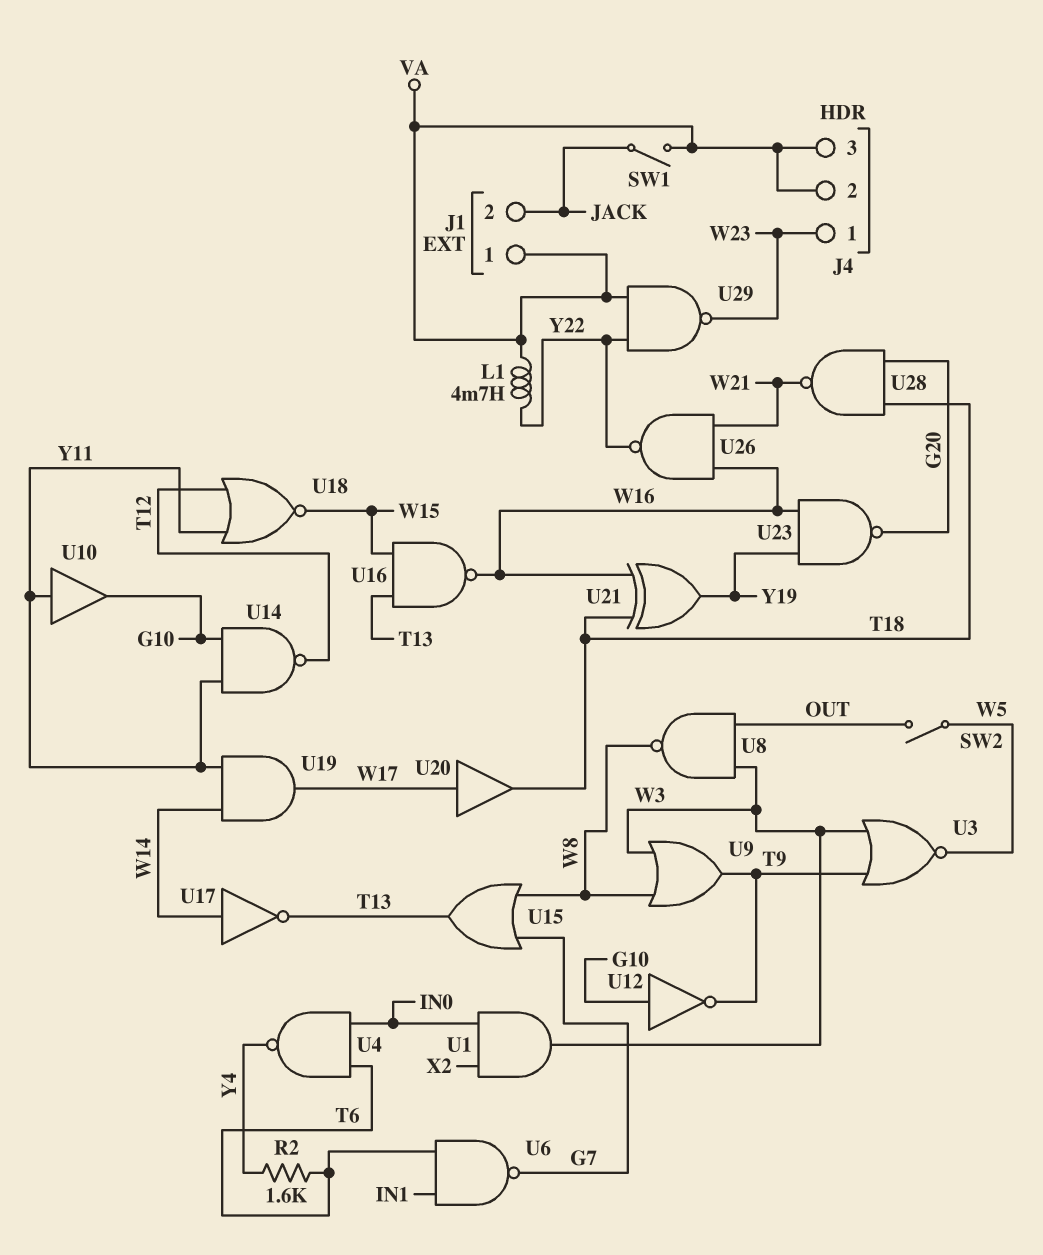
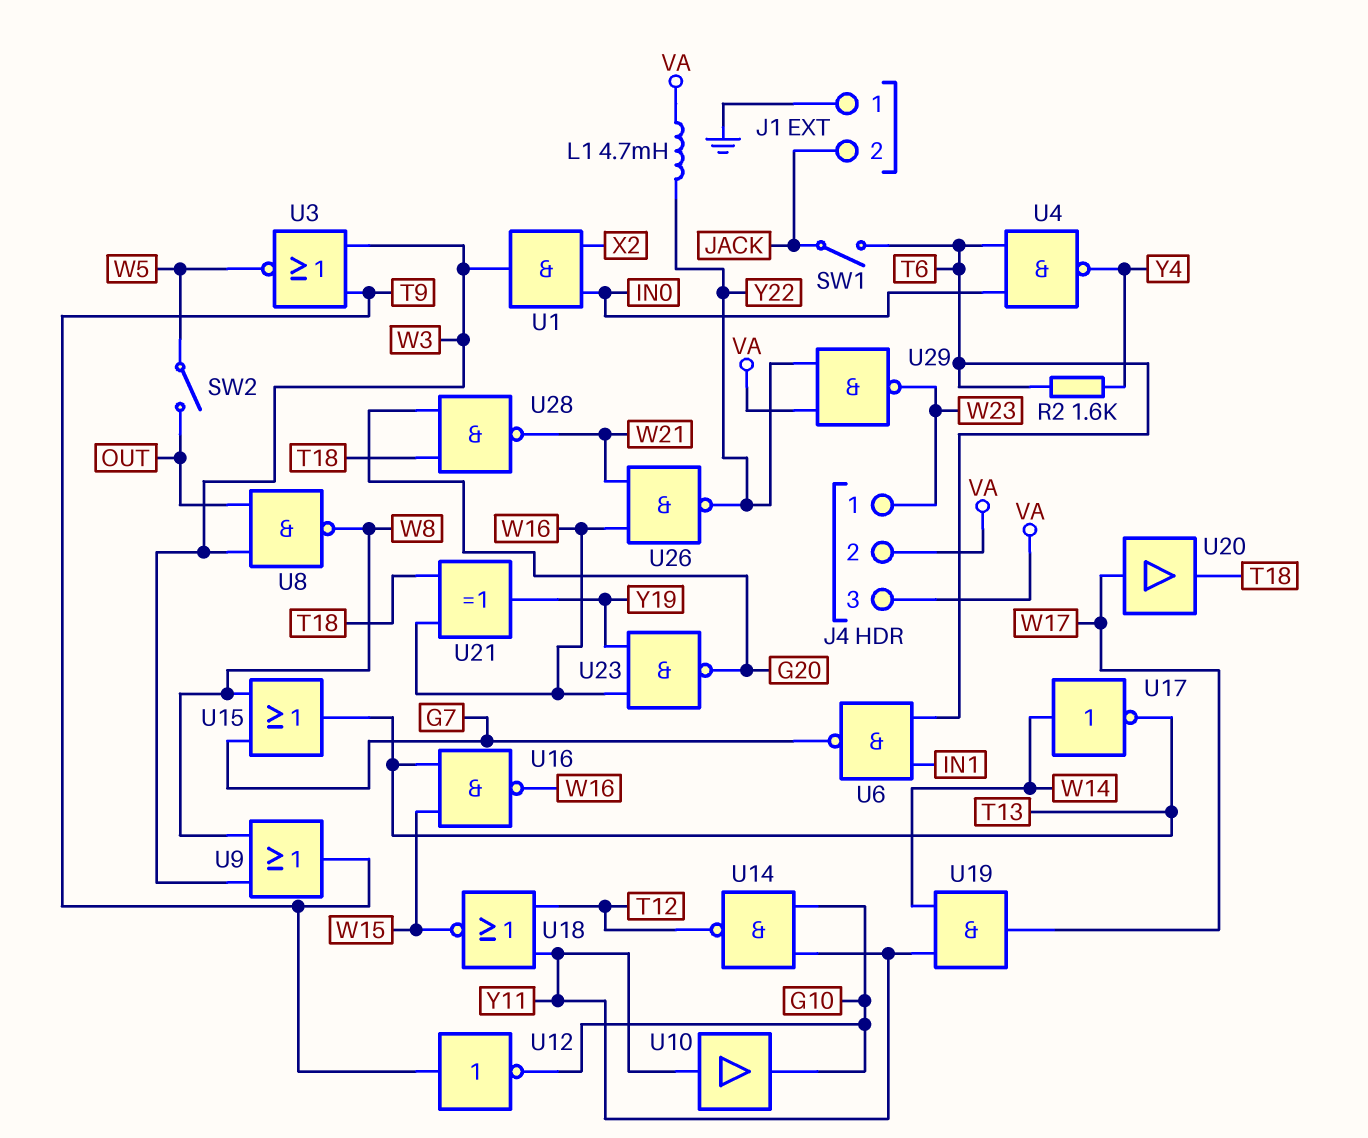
J1 pin 1: VA -> GND
SW1: switch (JACK, VA) -> switch (JACK, T6)
U12: NOT (in G10, out T9) -> NOT (in T9, out G10)

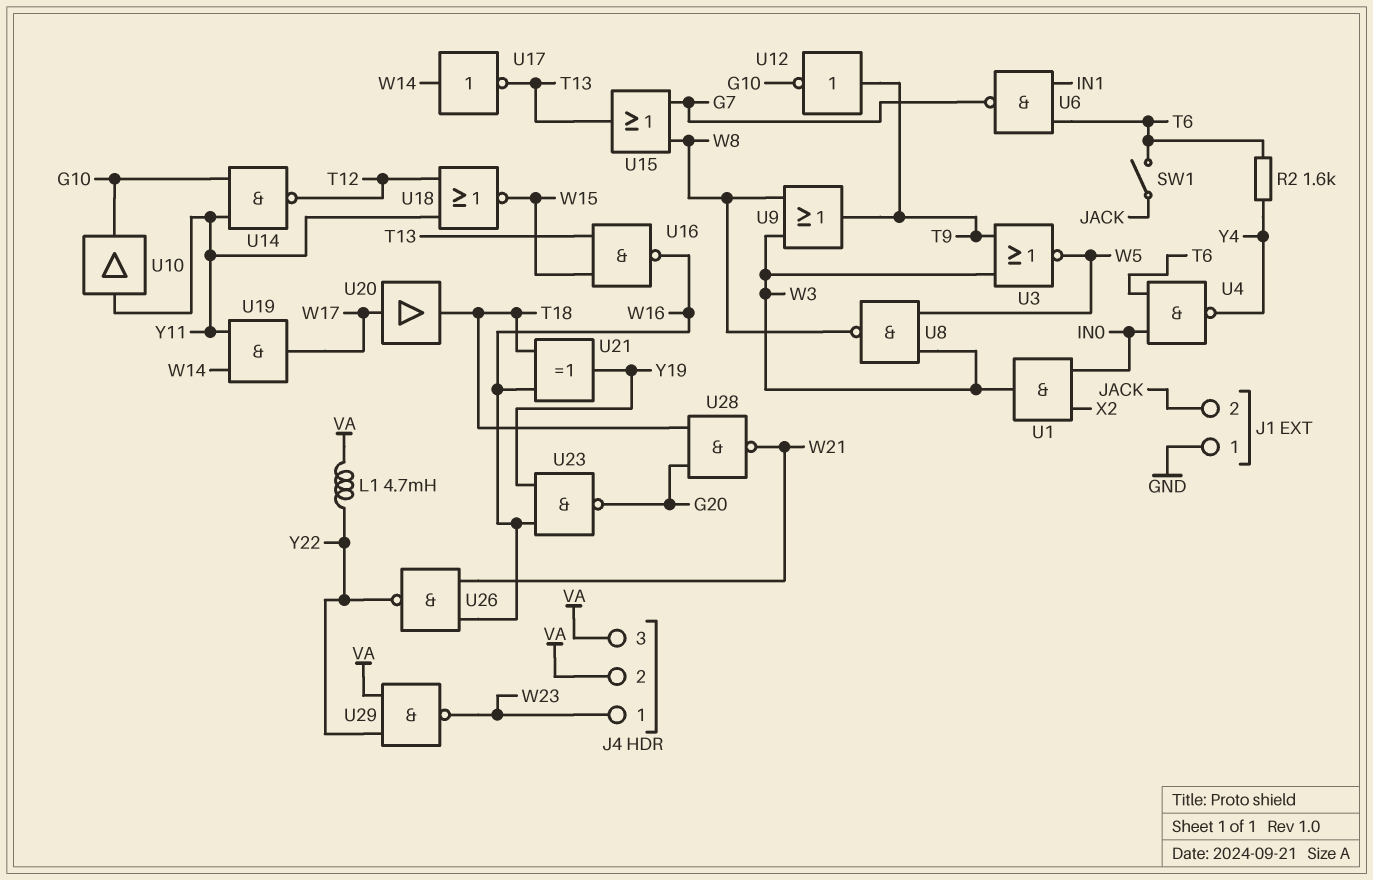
SW2: switch (OUT, W5) -> none
U8: NAND (in OUT, in W3, out W8) -> NAND (in W3, in W5, out W8)

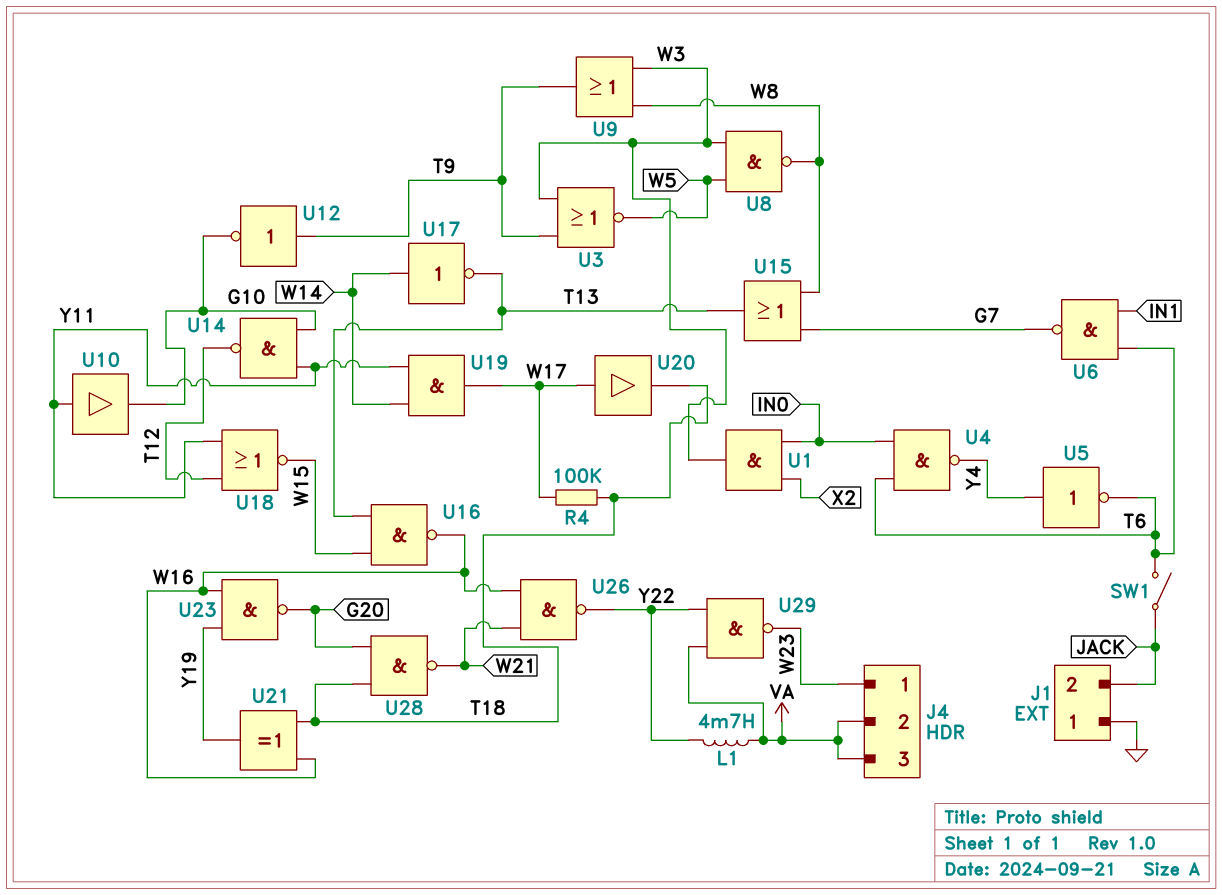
R2: 1.6k (T6, Y4) -> none
R4: none -> 100k (T18, W17)
U5: none -> NOT (in Y4, out T6)

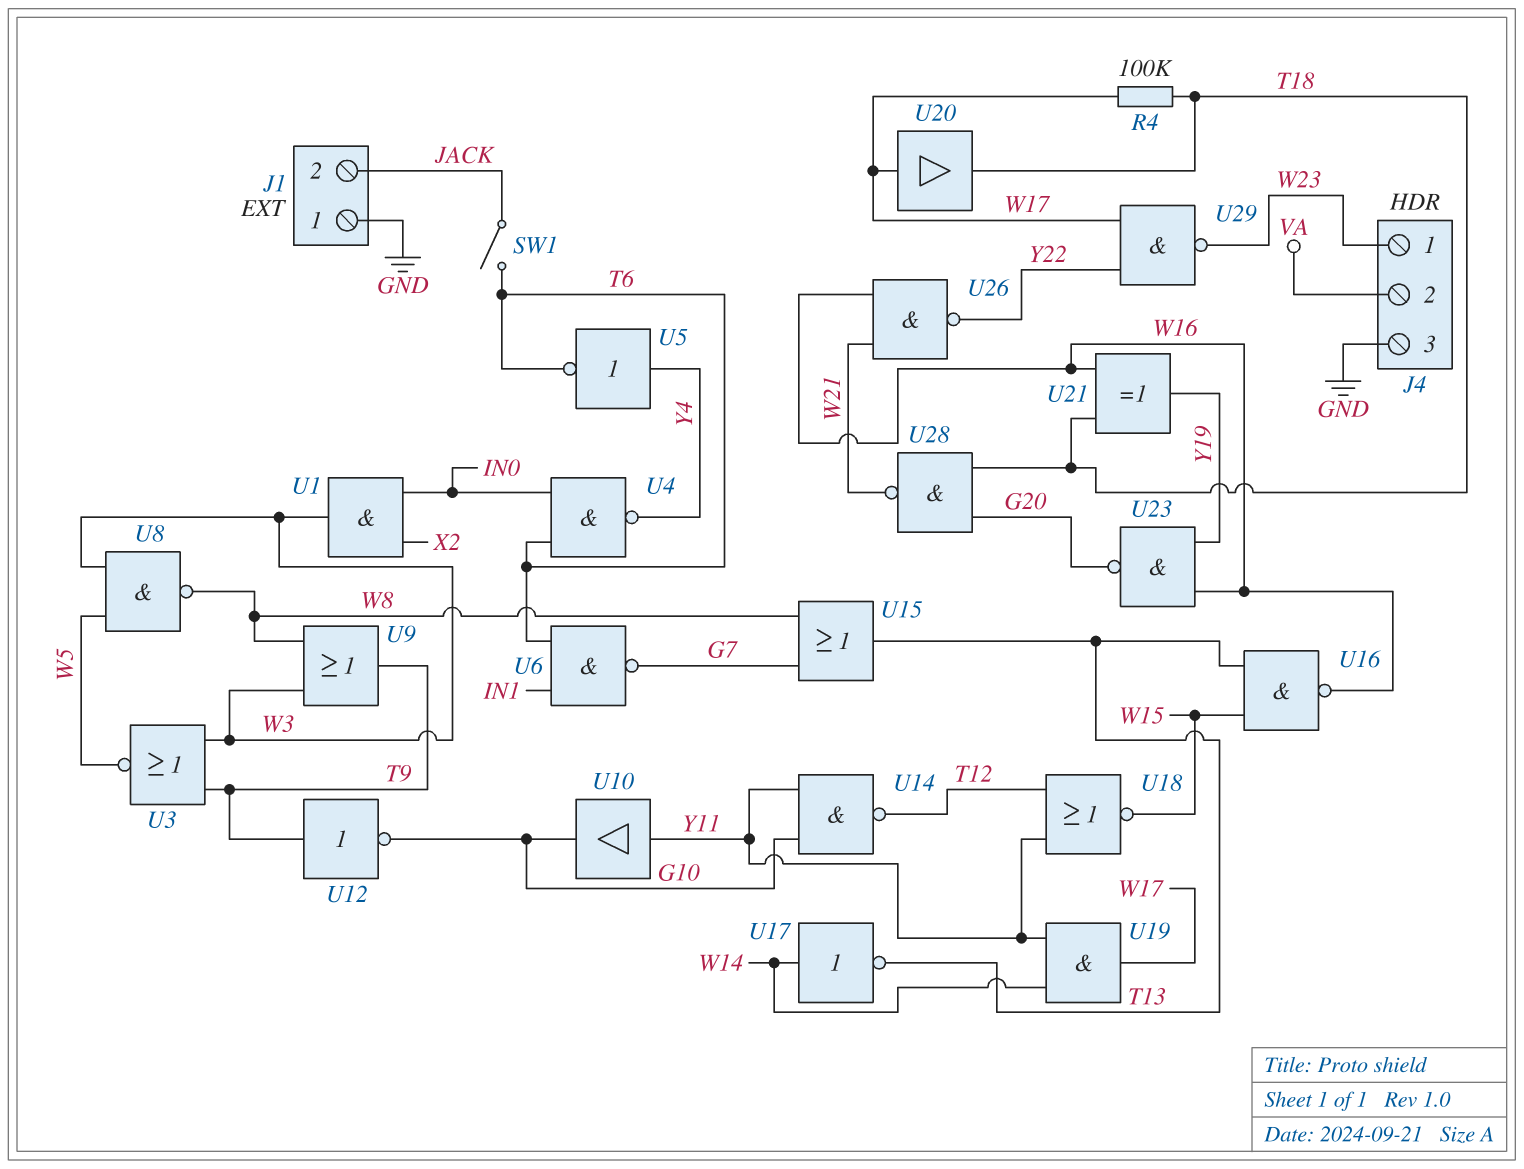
J4 pin 3: VA -> GND
L1: 4.7mH (VA, Y22) -> none
U29: NAND (in VA, in Y22, out W23) -> NAND (in W17, in Y22, out W23)

